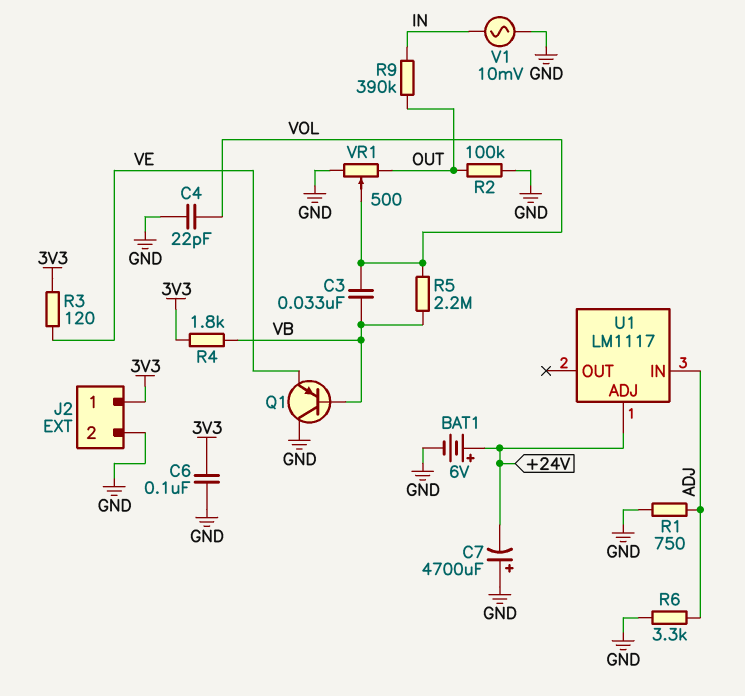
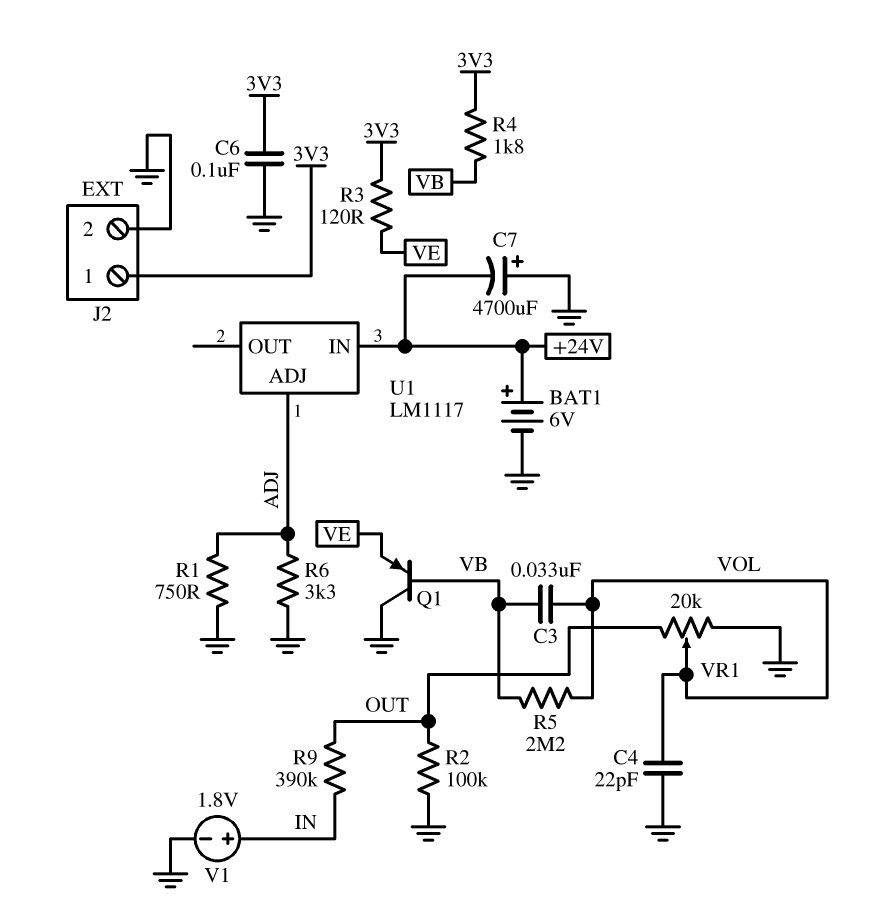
U1 pin ADJ: +24V -> ADJ
U1 pin IN: ADJ -> +24V
V1: AC 10mV (GND, IN) -> 1.8V (plus IN, minus GND)
VR1: 500 (GND, OUT, wiper VOL) -> 20k (GND, OUT, wiper VOL)

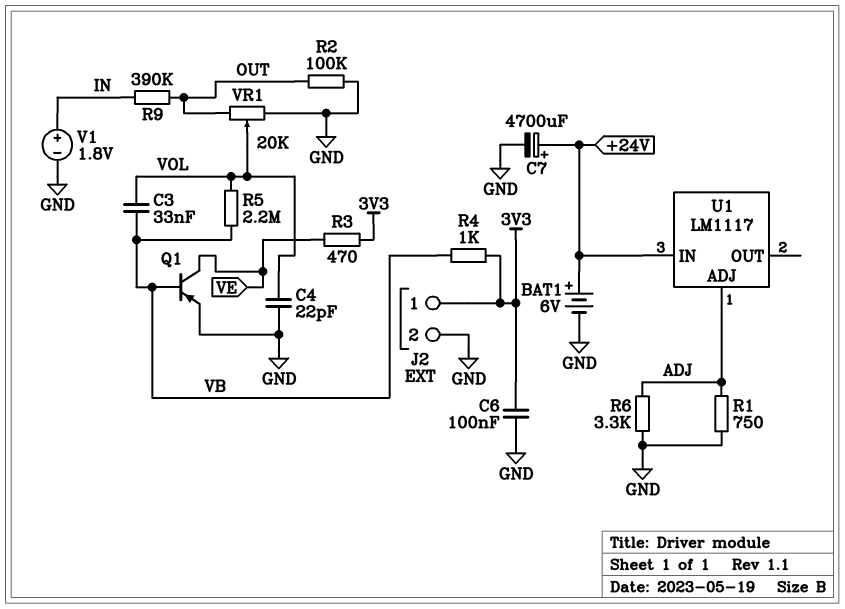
C7: 4700uF (plus GND, minus +24V) -> 4700uF (plus +24V, minus GND)
Q1: PNP (B VB, C GND, E VE) -> PNP (B VB, C VE, E GND)
R3: 120 (3V3, VE) -> 470 (3V3, VE)
R4: 1.8k (3V3, VB) -> 1k (3V3, VB)

